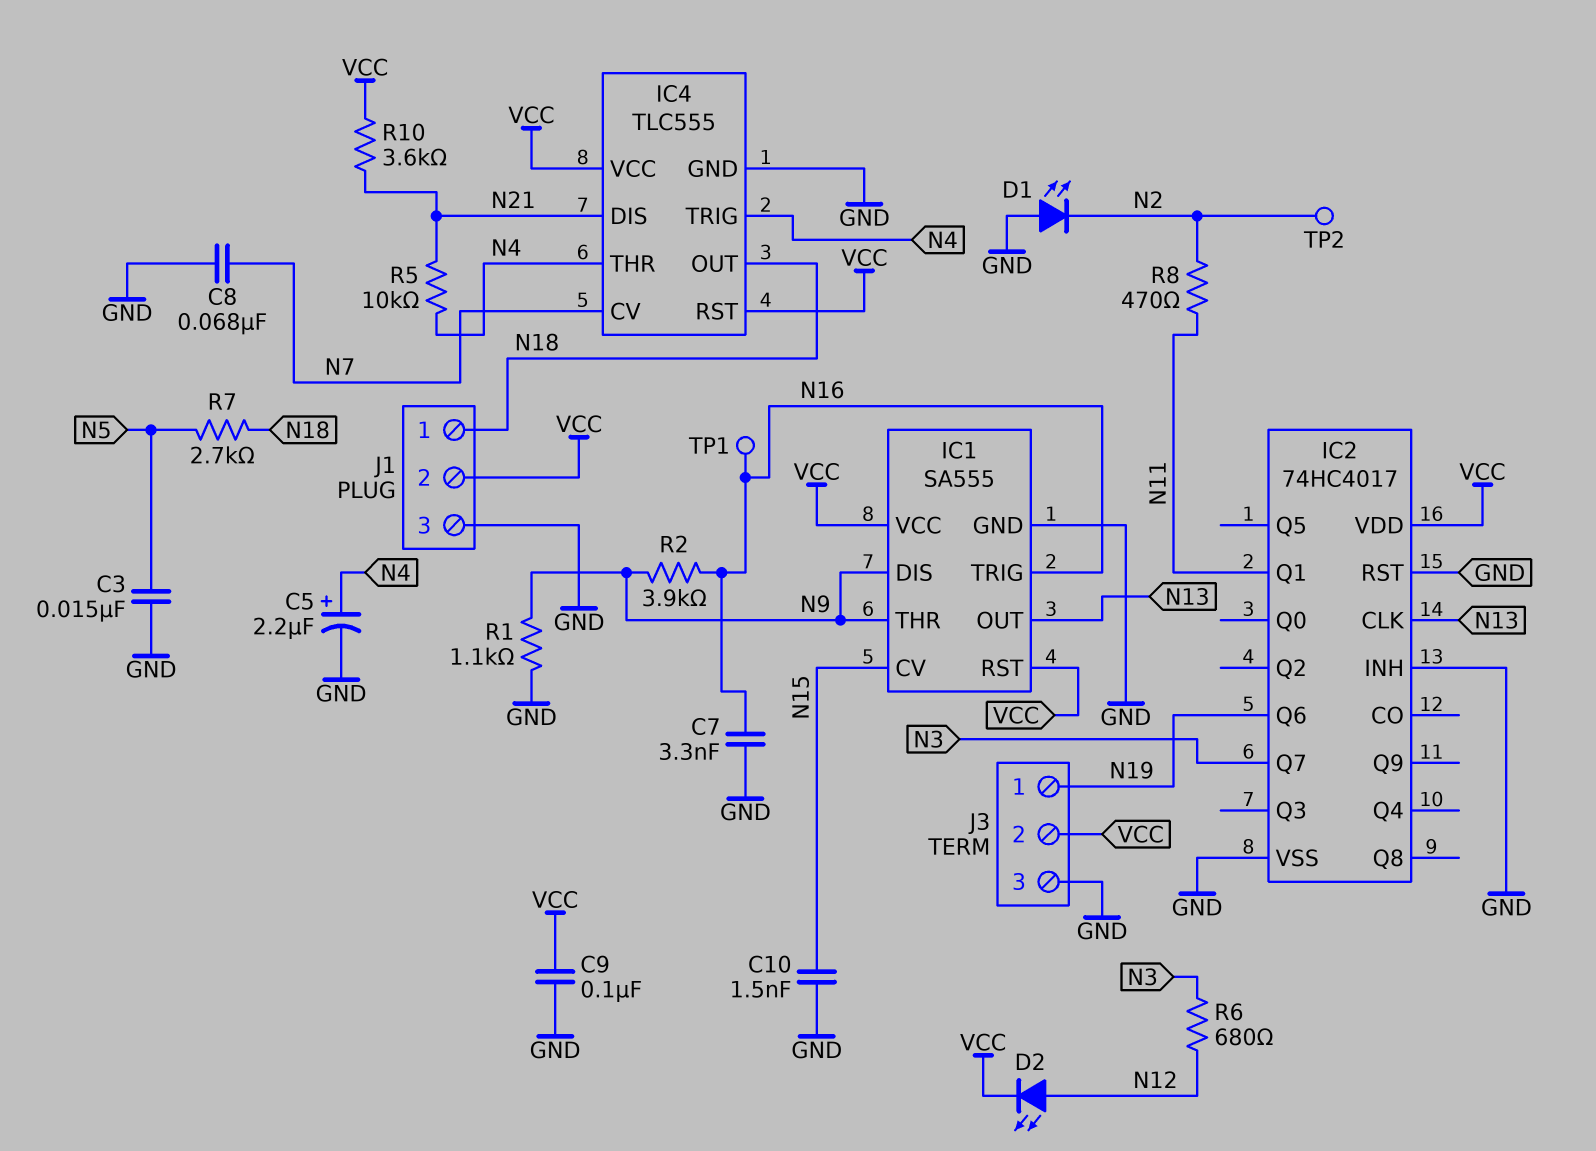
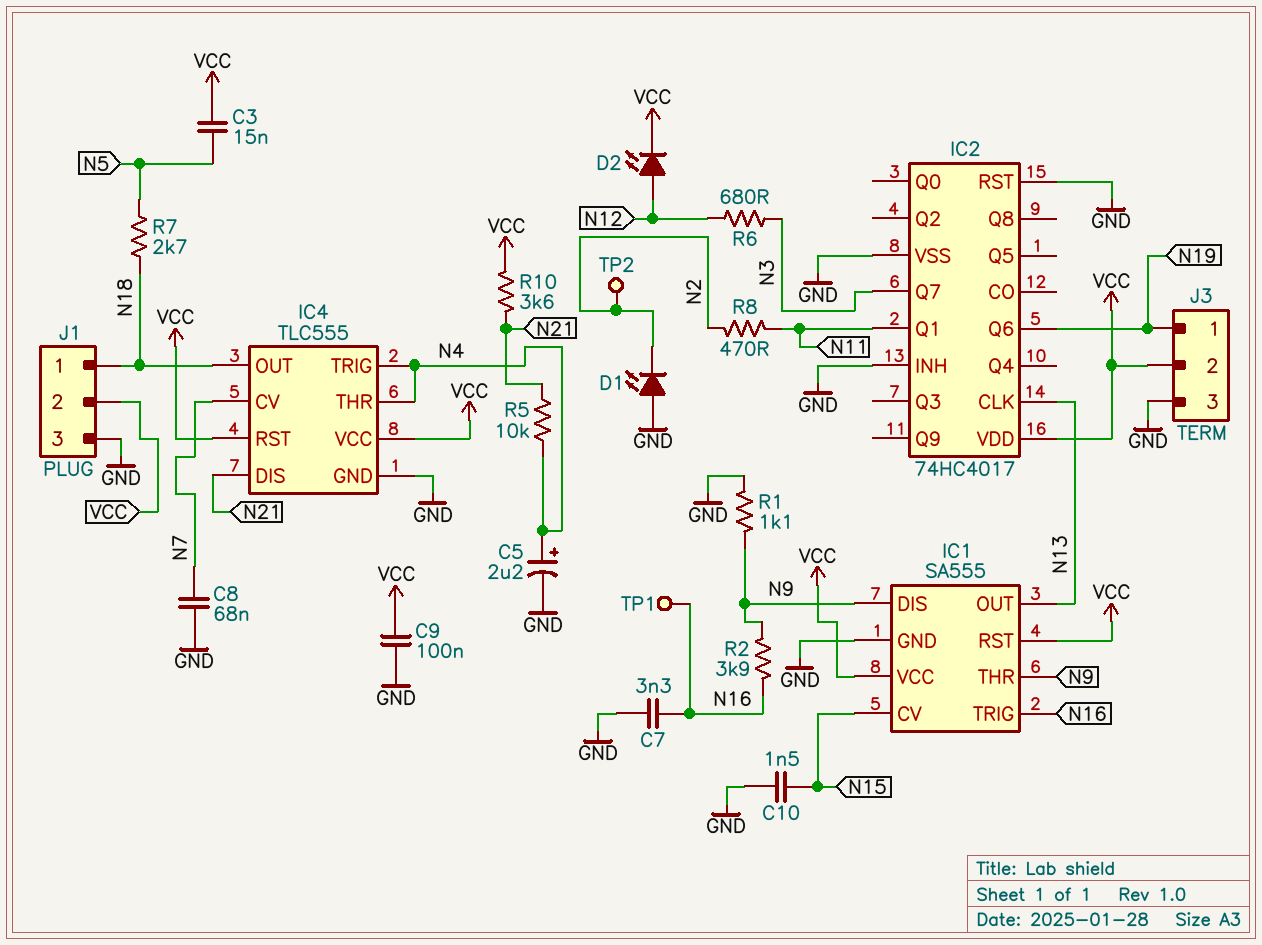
C3: 15nF (GND, N5) -> 15nF (N5, VCC)

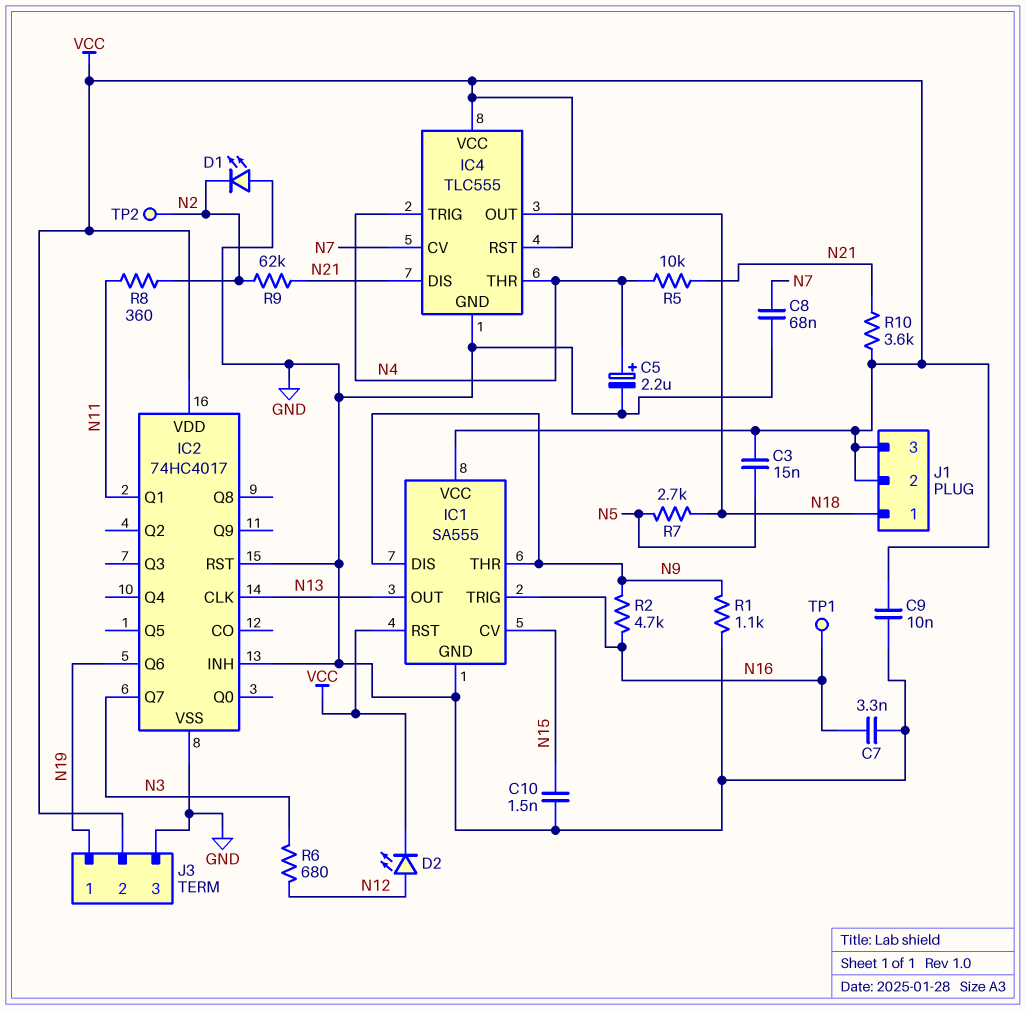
C9: 100nF (GND, VCC) -> 10nF (GND, VCC)
J1 pin 3: GND -> VCC
R2: 3.9k (N9, N16) -> 4.7k (N9, N16)
R8: 470 (N2, N11) -> 360 (N2, N11)
R9: none -> 62k (N2, N21)

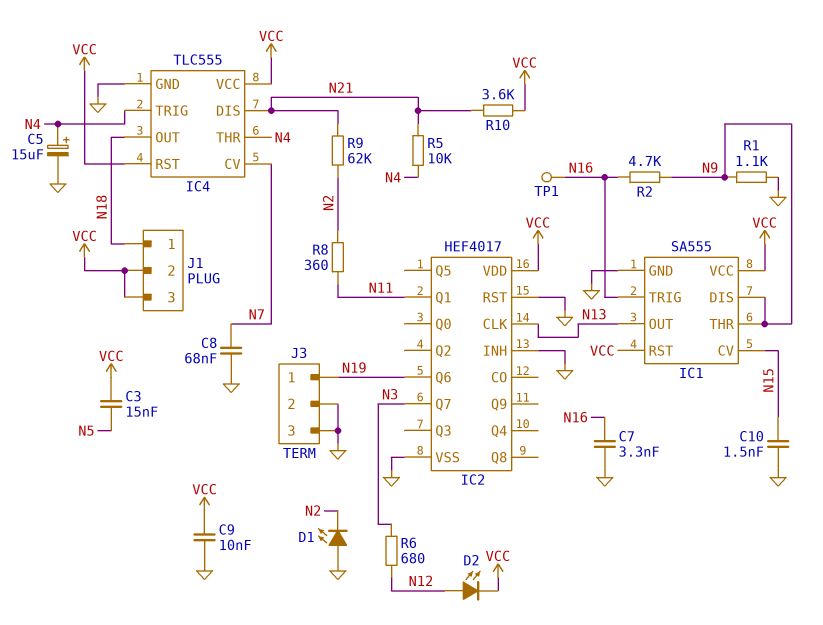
C5: 2.2uF (plus N4, minus GND) -> 15uF (plus N4, minus GND)
IC2: 74HC4017 -> HEF4017
J3 pin 2: VCC -> GND
R7: 2.7k (N5, N18) -> none
TP2: test point (N2) -> none

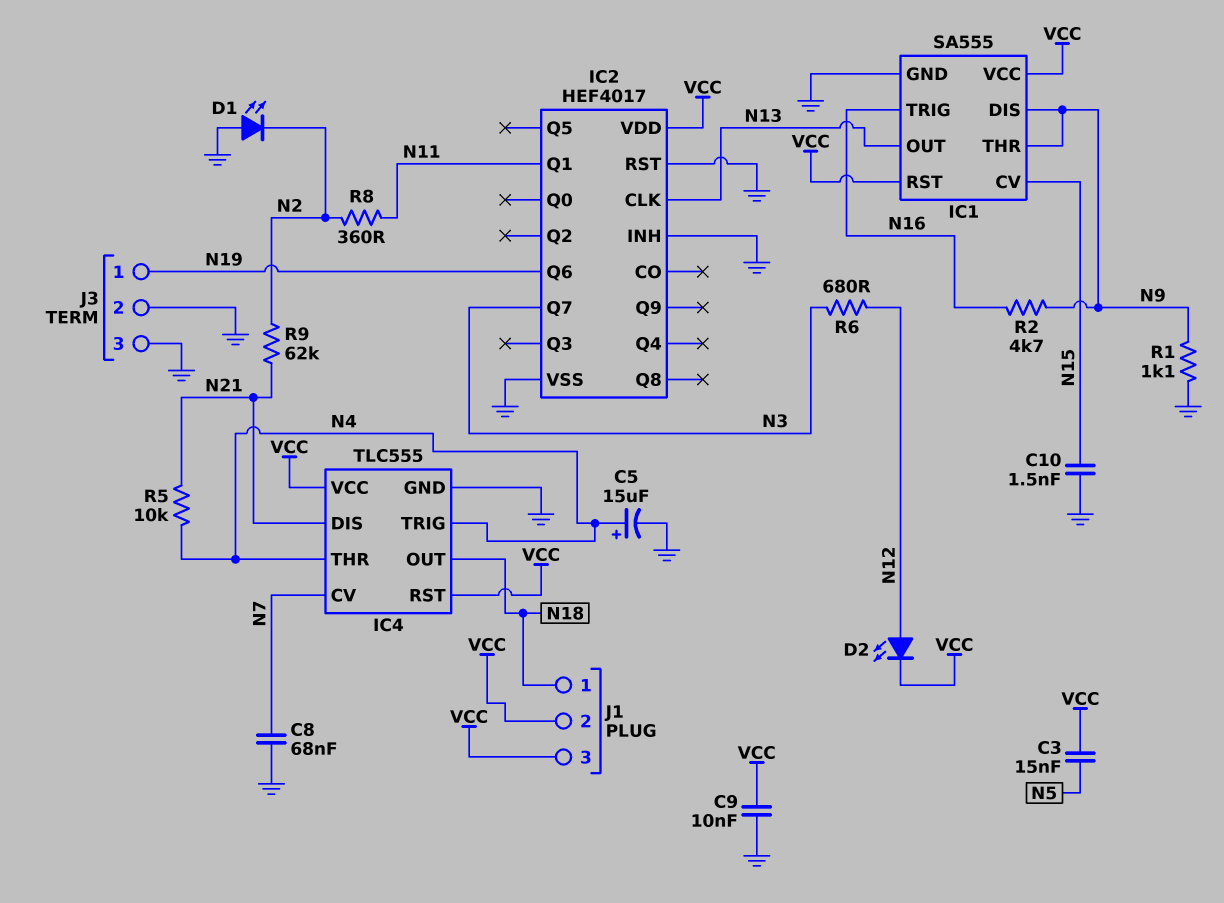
C7: 3.3nF (GND, N16) -> none
R10: 3.6k (N21, VCC) -> none
TP1: test point (N16) -> none

